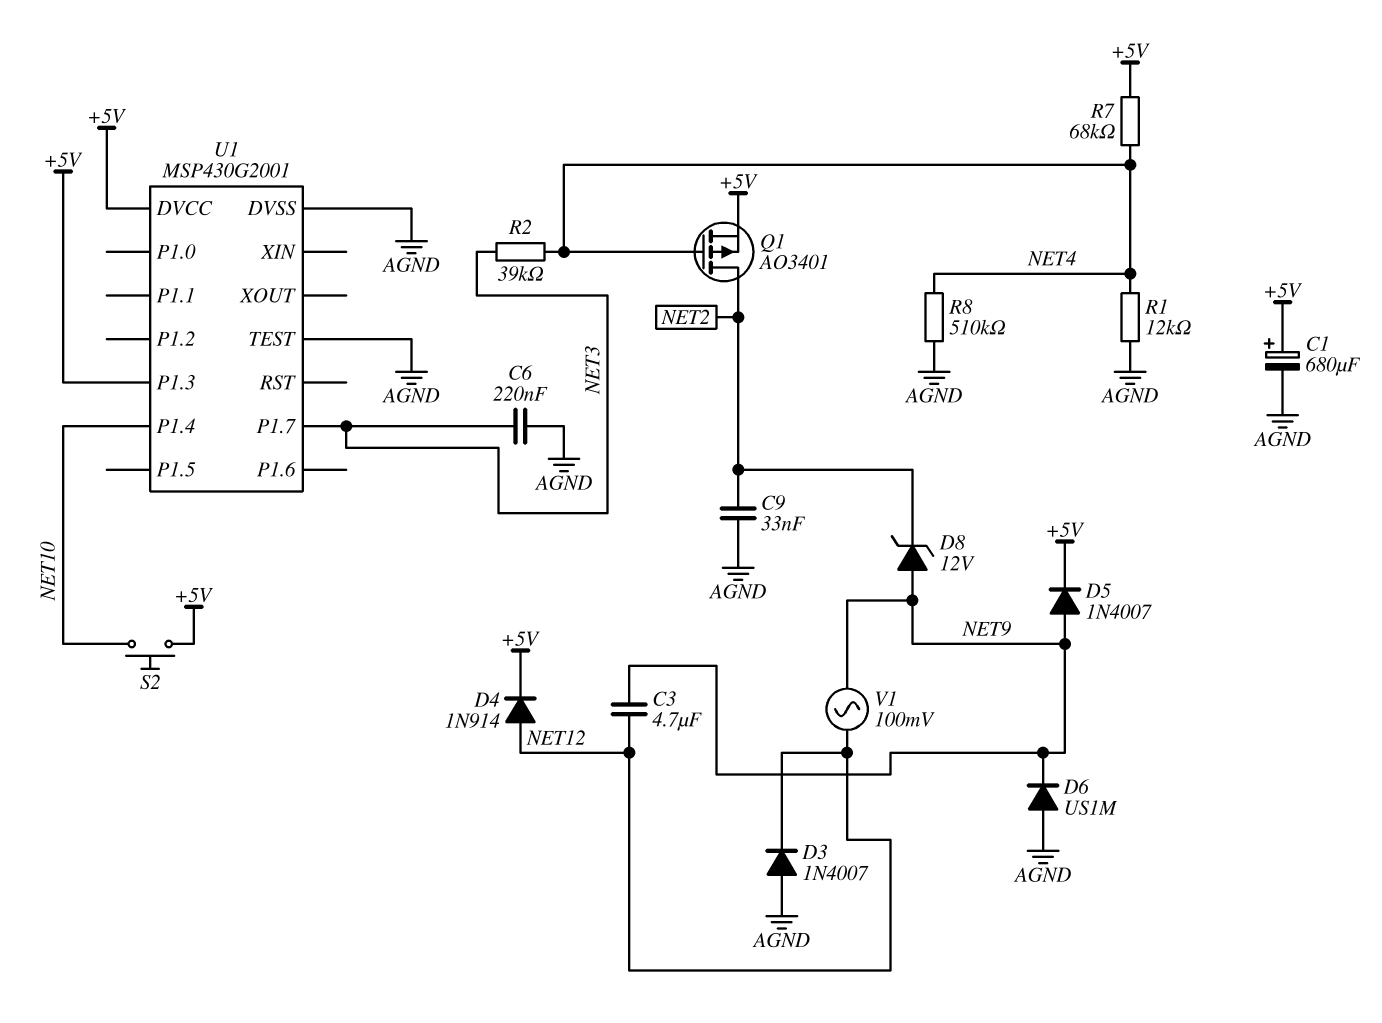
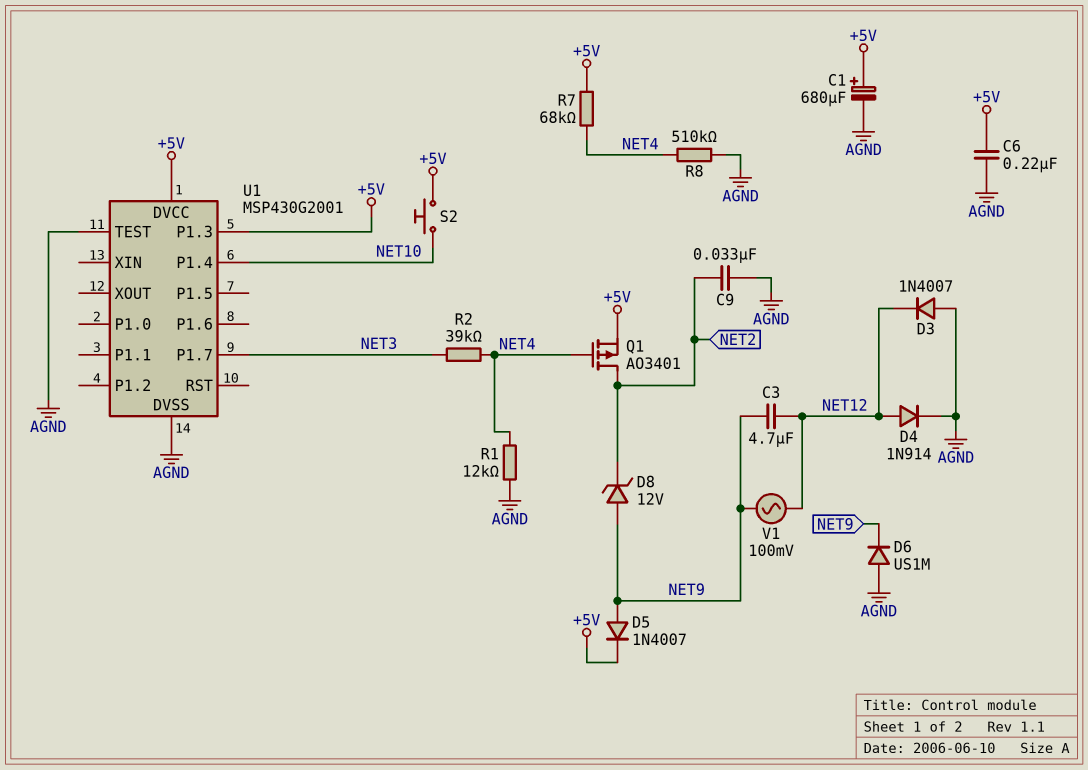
C6: 220nF (AGND, NET3) -> 220nF (+5V, AGND)
D4: diode 1N914 (A NET12, K +5V) -> diode 1N914 (A NET12, K AGND)

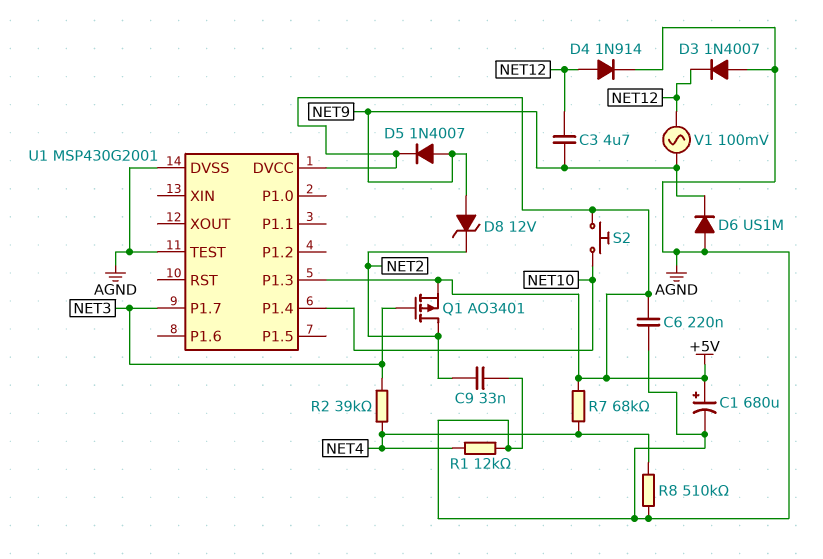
Q1: PMOS AO3401 (G NET4, D NET2, S +5V) -> PMOS AO3401 (G NET3, D NET2, S +5V)

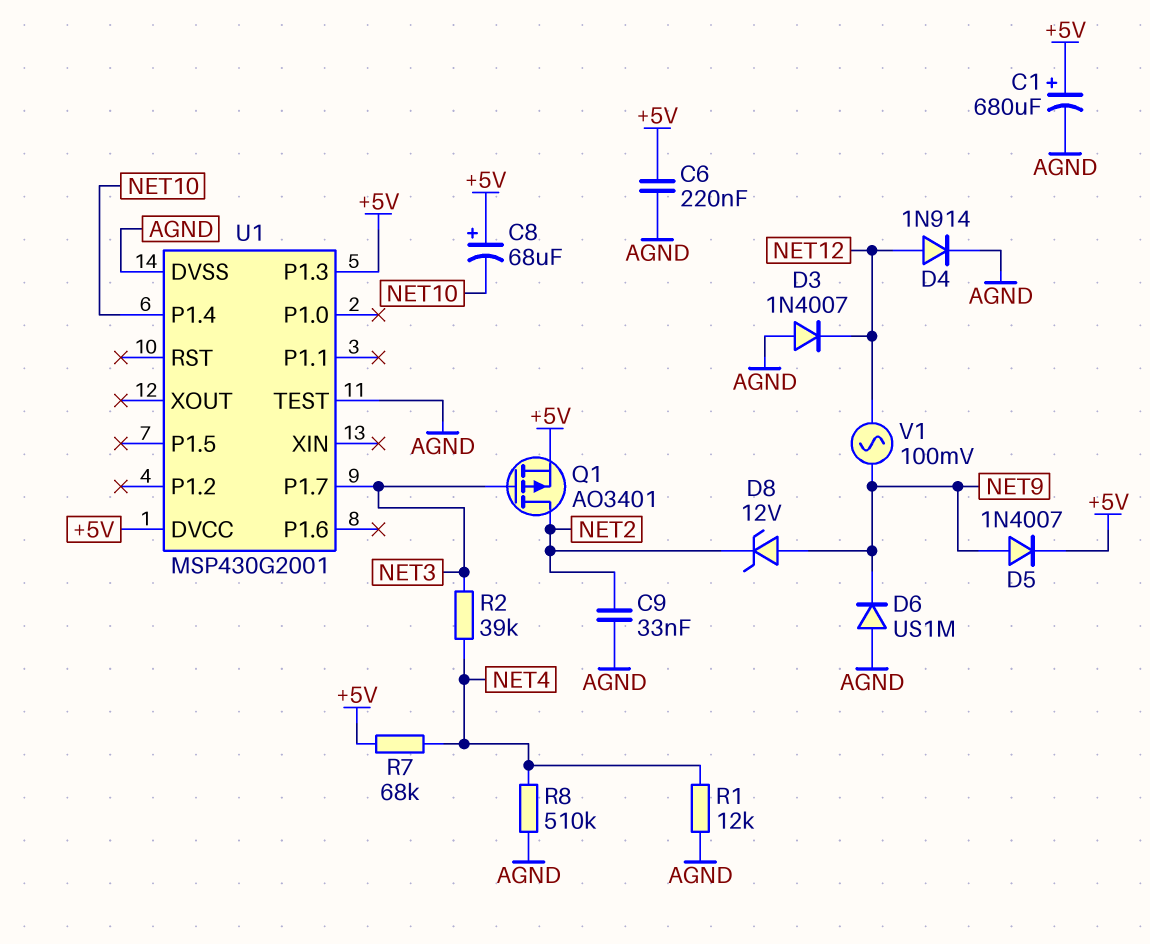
C3: 4.7uF (NET9, NET12) -> none
C8: none -> 68uF (plus +5V, minus NET10)
S2: button (+5V, NET10) -> none

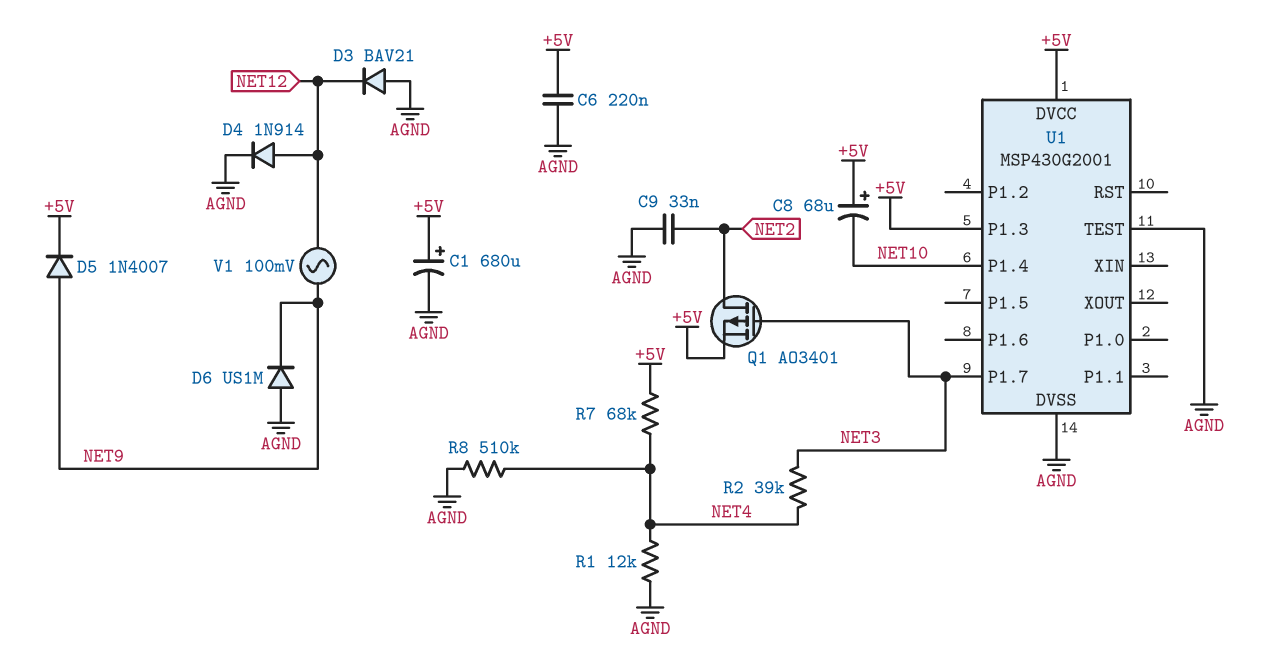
D3: diode 1N4007 (A AGND, K NET12) -> diode BAV21 (A AGND, K NET12)
D8: zener 12V (A NET9, K NET2) -> none

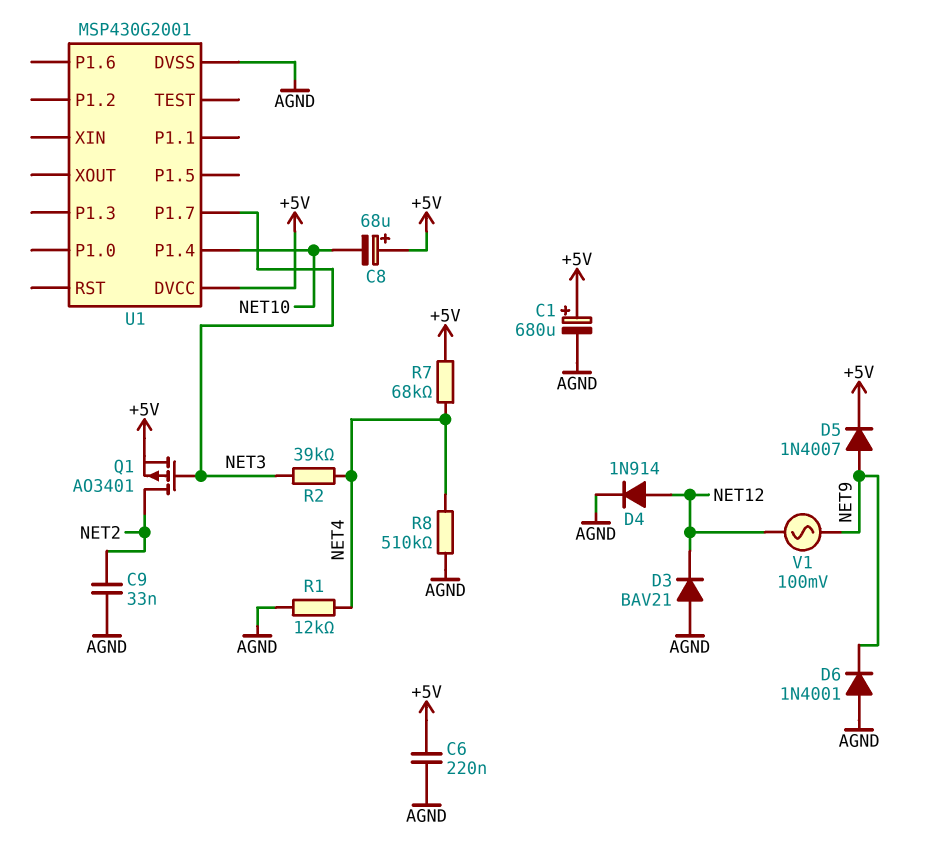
D6: diode US1M (A AGND, K NET9) -> diode 1N4001 (A AGND, K NET9)
U1 pin P1.3: +5V -> none
U1 pin TEST: AGND -> none

